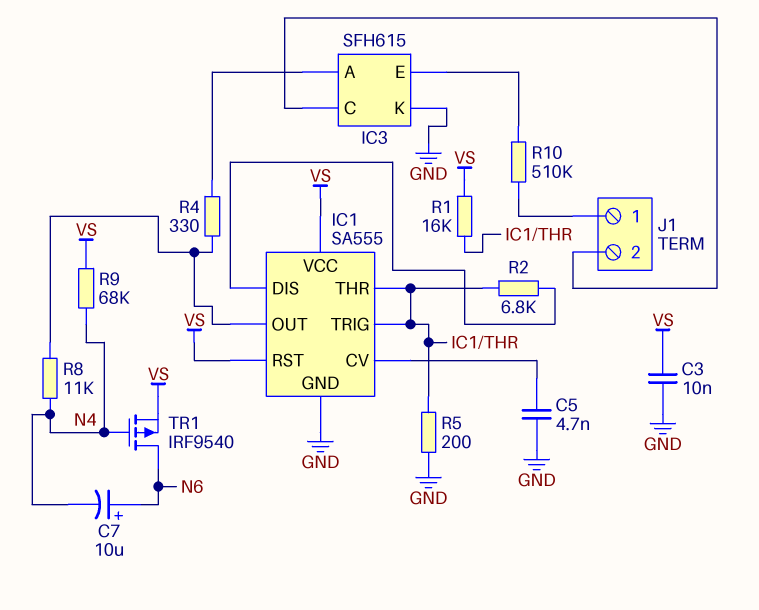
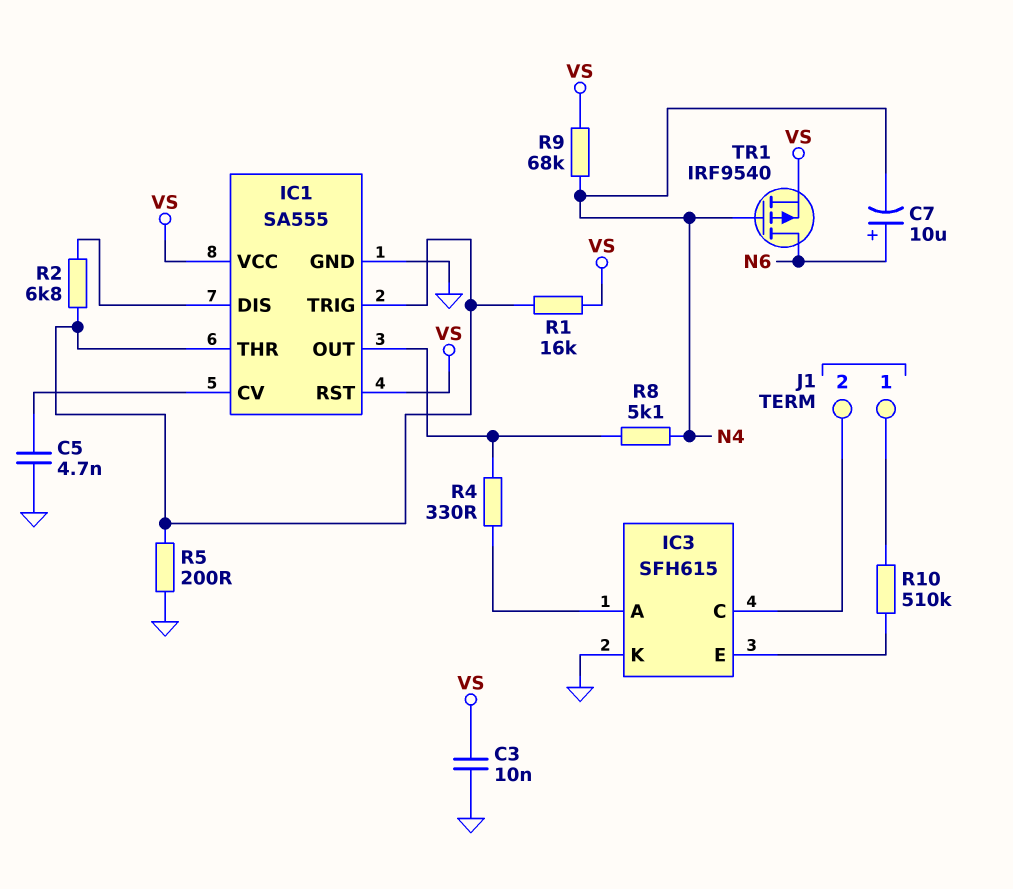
R8: 11k (IC1/OUT, N4) -> 5.1k (IC1/OUT, N4)

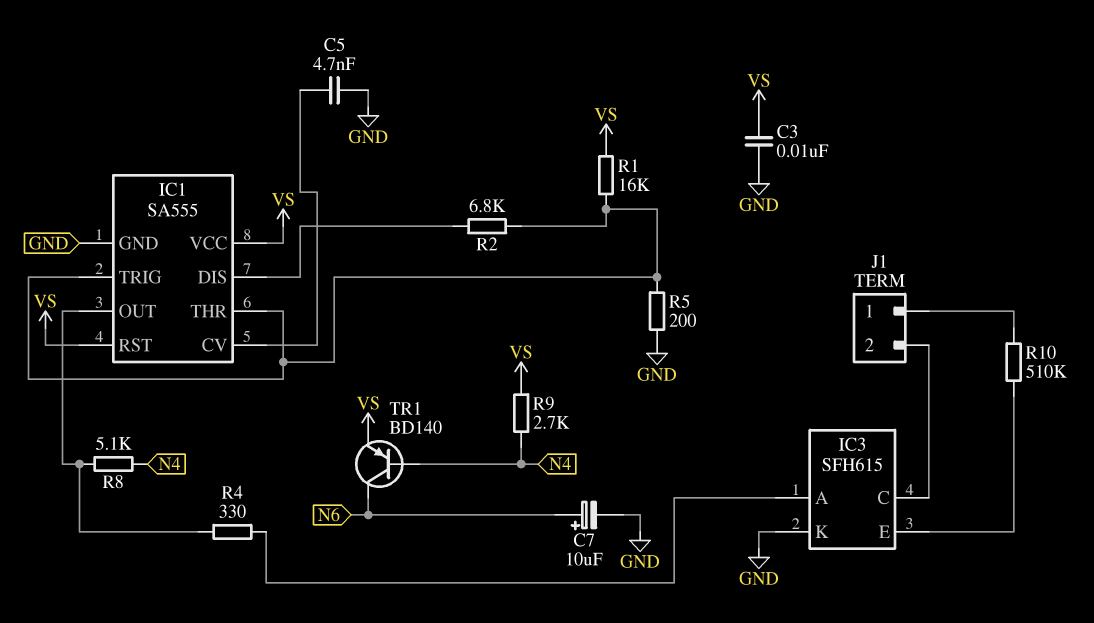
C7: 10uF (plus N6, minus N4) -> 10uF (plus N6, minus GND)
R9: 68k (N4, VS) -> 2.7k (N4, VS)
TR1: PMOS IRF9540 (G N4, D N6, S VS) -> PNP BD140 (B N4, C N6, E VS)

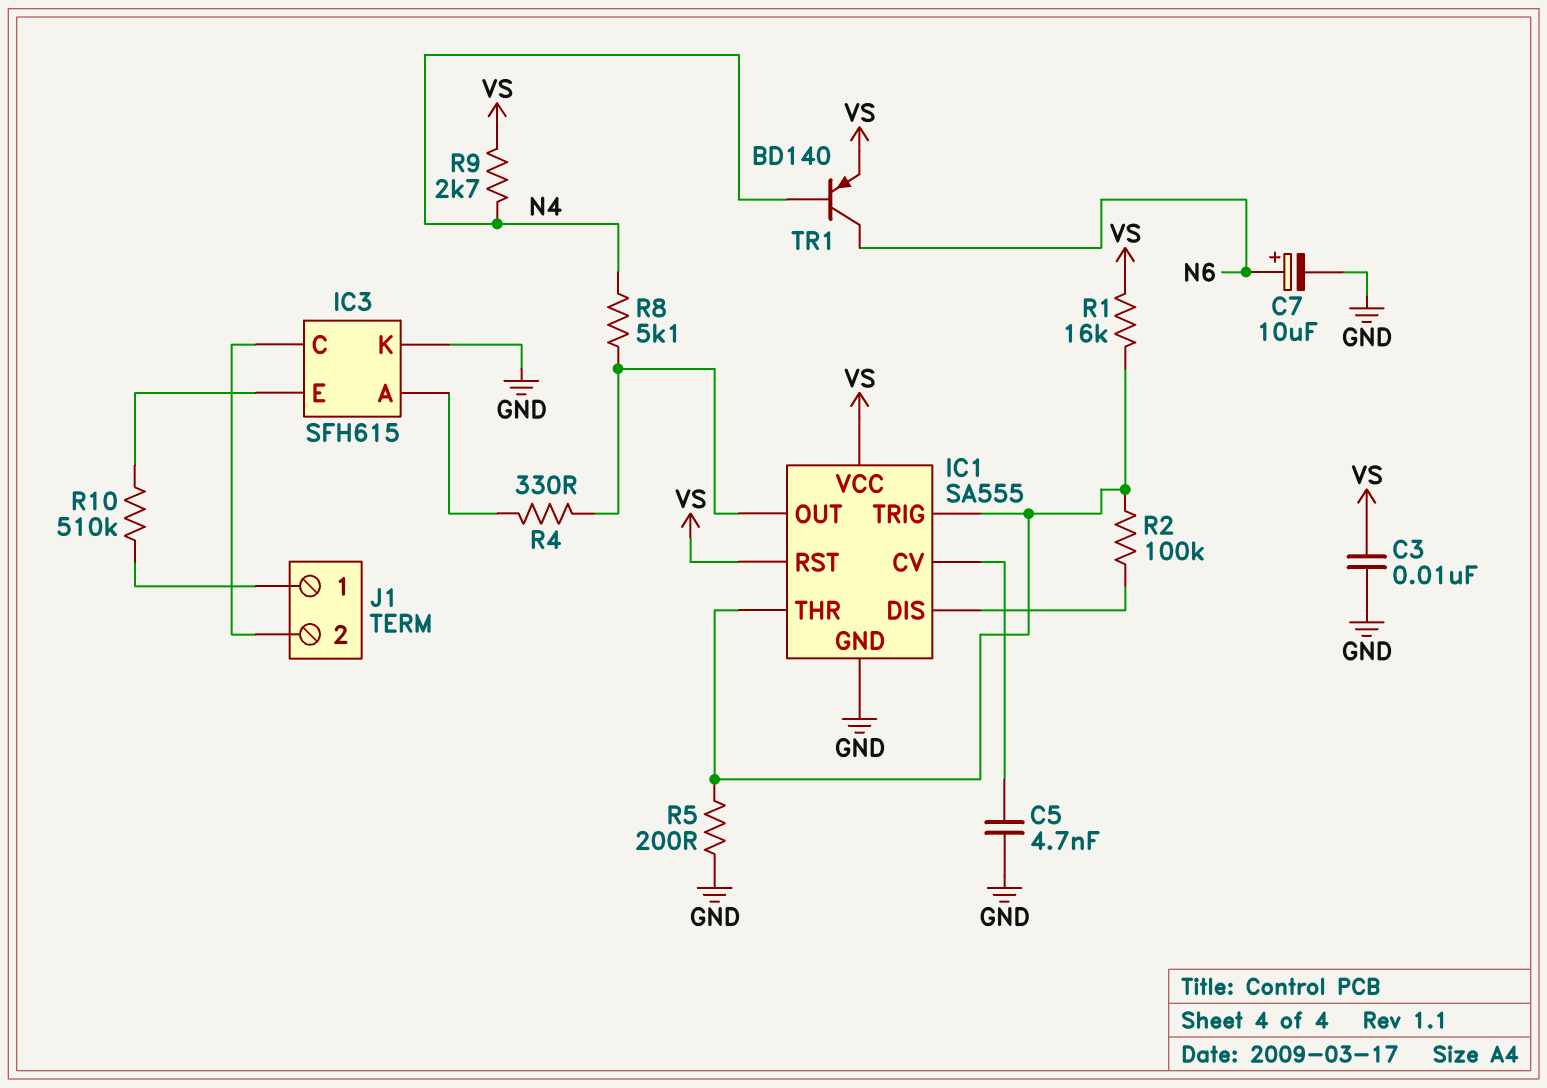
R2: 6.8k (IC1/DIS, IC1/THR) -> 100k (IC1/DIS, IC1/THR)

